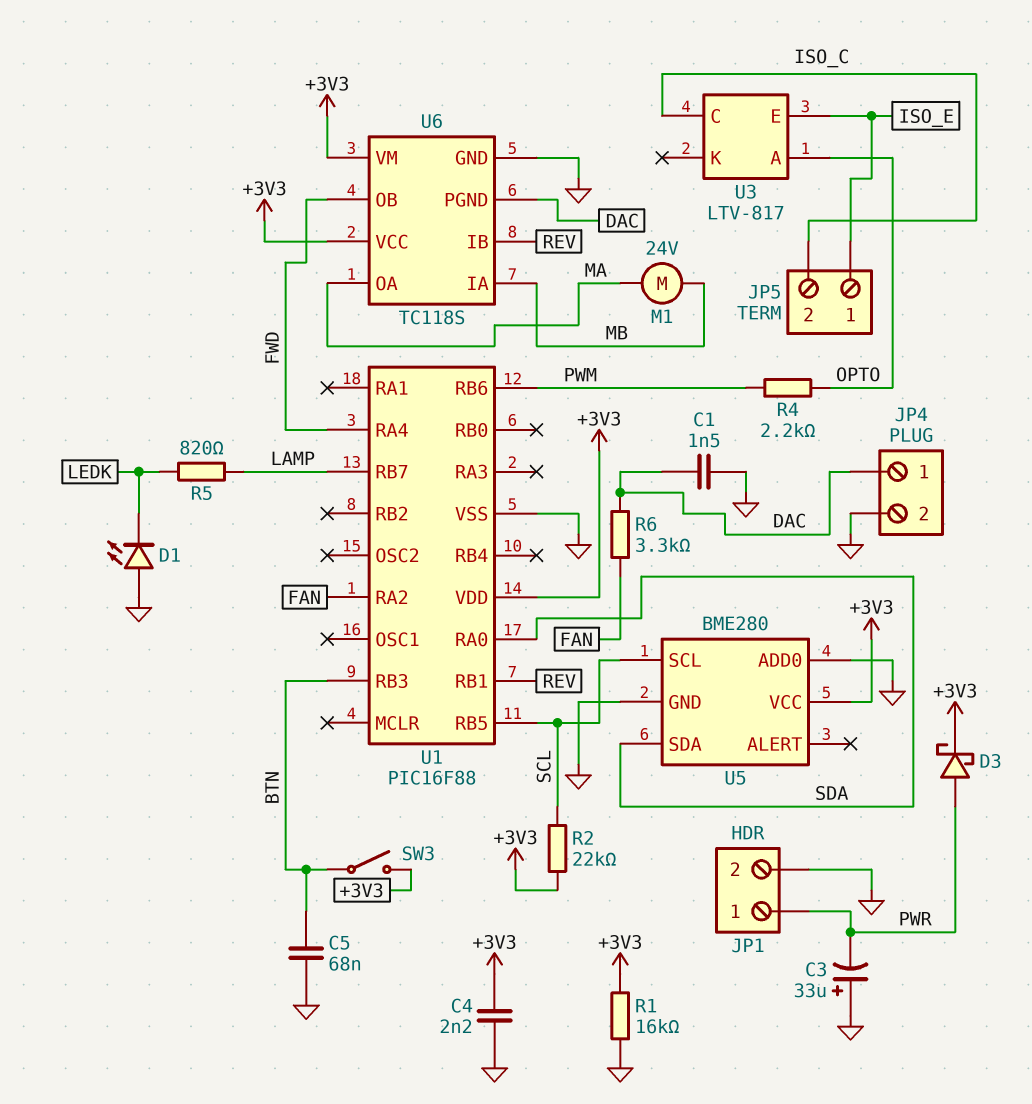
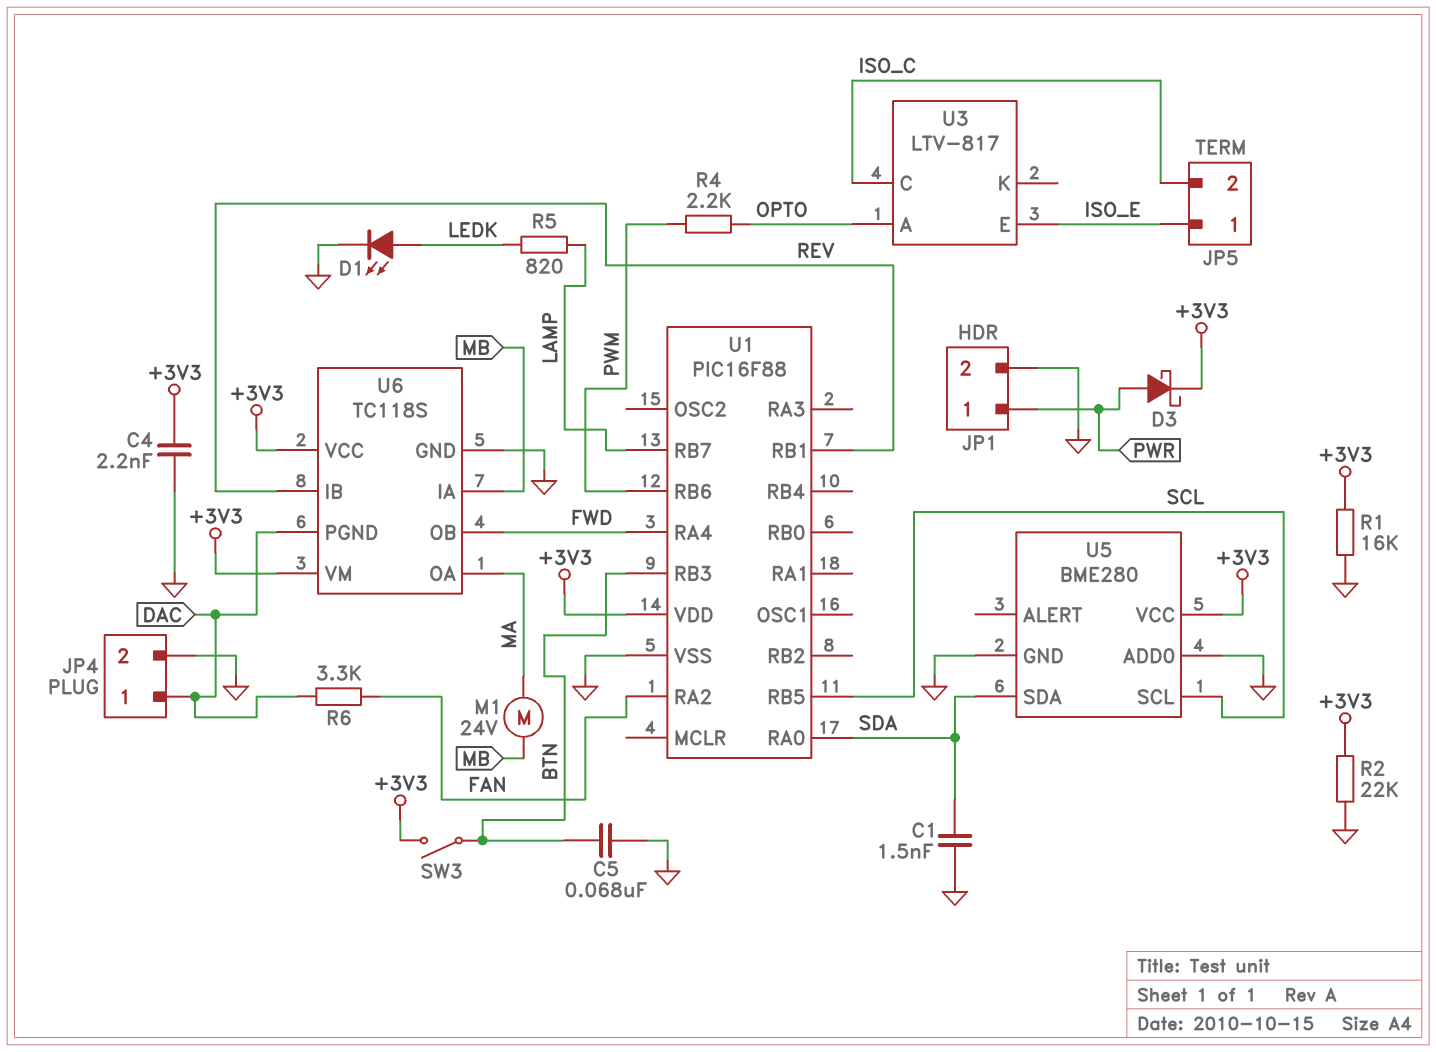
C1: 1.5nF (DAC, GND) -> 1.5nF (GND, SDA)
C3: 33uF (plus GND, minus PWR) -> none
D1: LED (A GND, K LEDK) -> LED (A LEDK, K GND)
R2: 22k (+3V3, SCL) -> 22k (+3V3, GND)

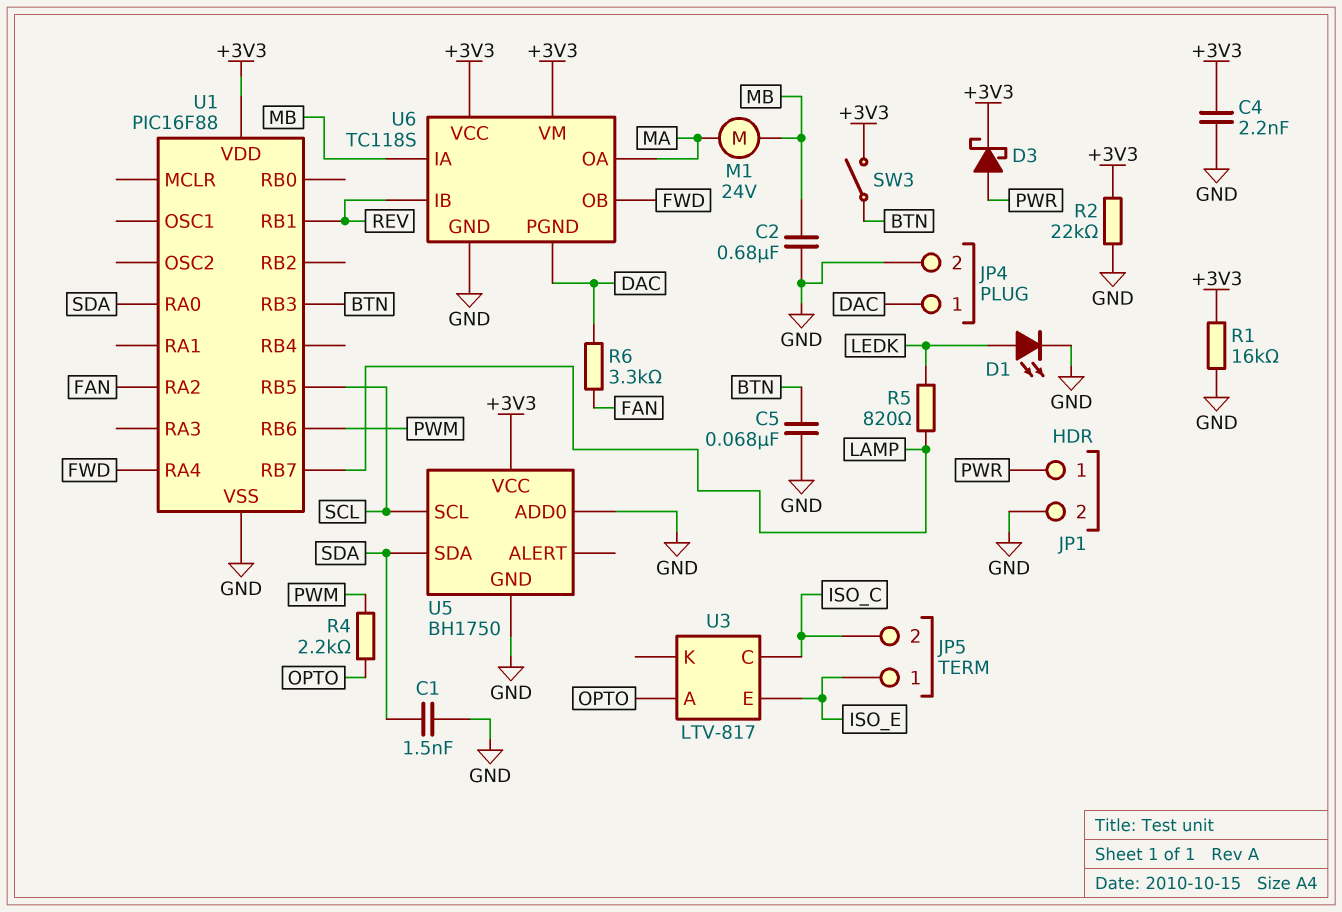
C2: none -> 680nF (GND, MB)
U5: BME280 -> BH1750

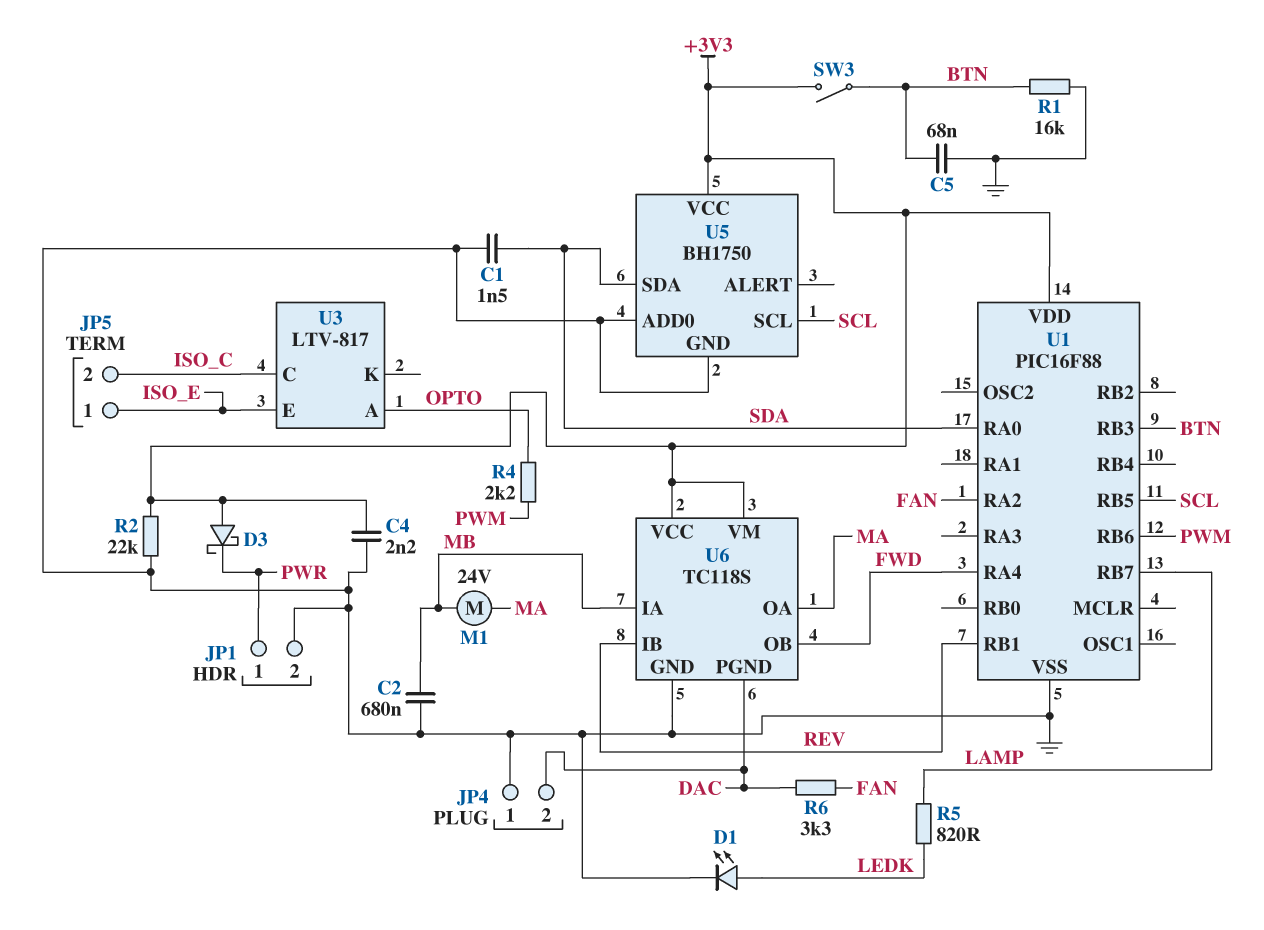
D3: schottky (A PWR, K +3V3) -> schottky (A +3V3, K PWR)
JP4 pin 1: DAC -> GND
JP4 pin 2: GND -> DAC
R1: 16k (+3V3, GND) -> 16k (BTN, GND)

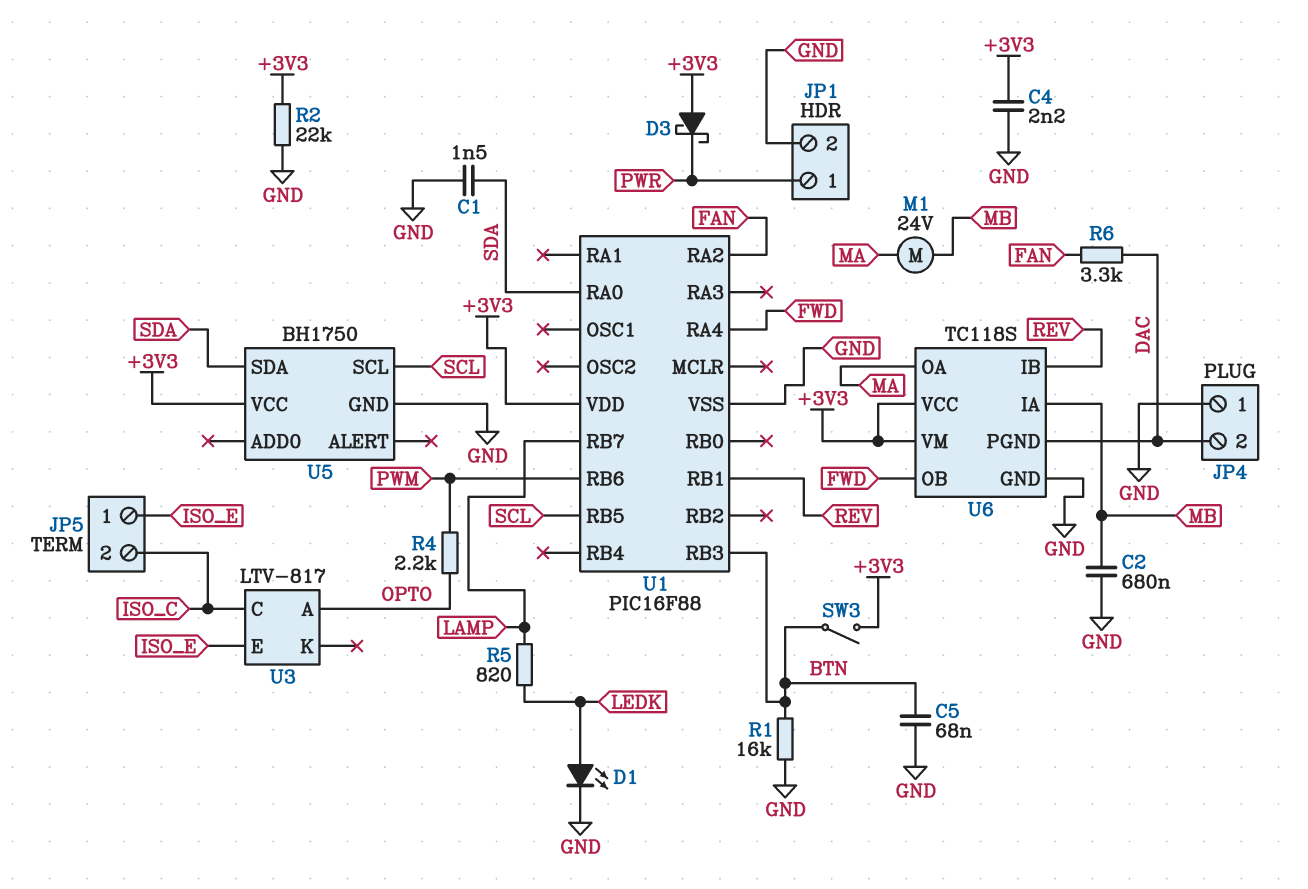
U5 pin ADD0: GND -> none

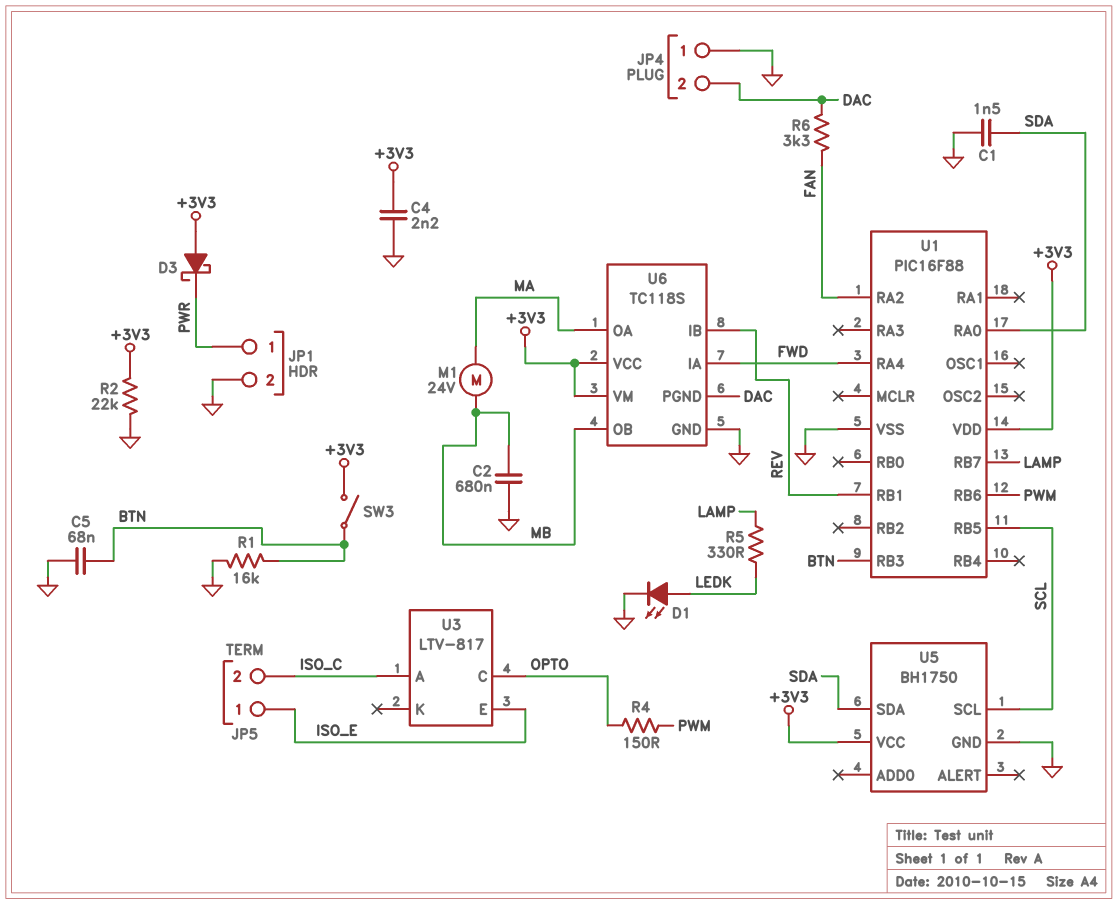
R4: 2.2k (OPTO, PWM) -> 150 (OPTO, PWM)
R5: 820 (LAMP, LEDK) -> 330 (LAMP, LEDK)
U3 pin A: OPTO -> ISO_C
U3 pin C: ISO_C -> OPTO
U6 pin IA: MB -> FWD
U6 pin OB: FWD -> MB

